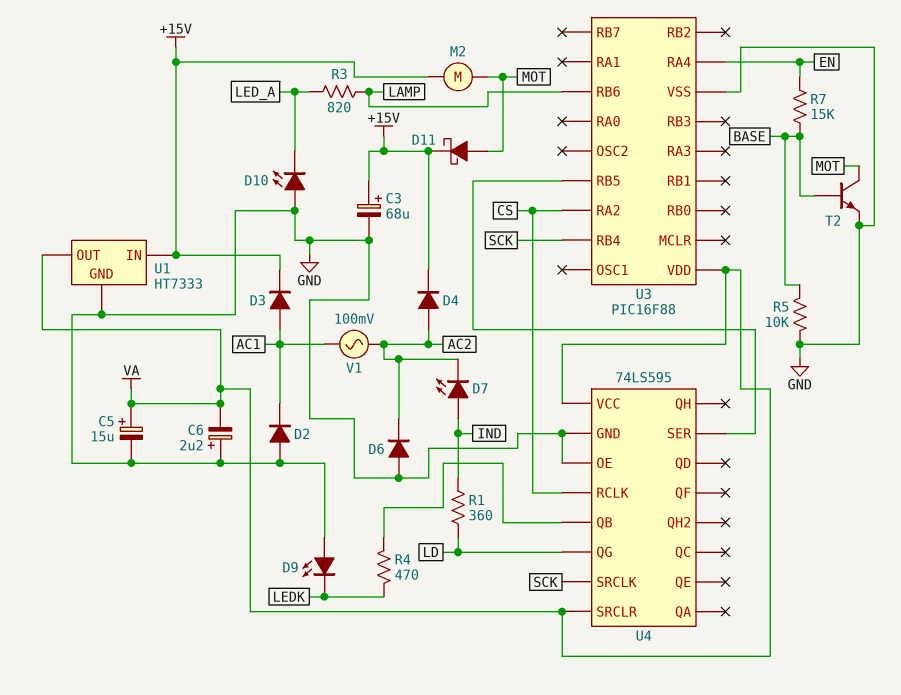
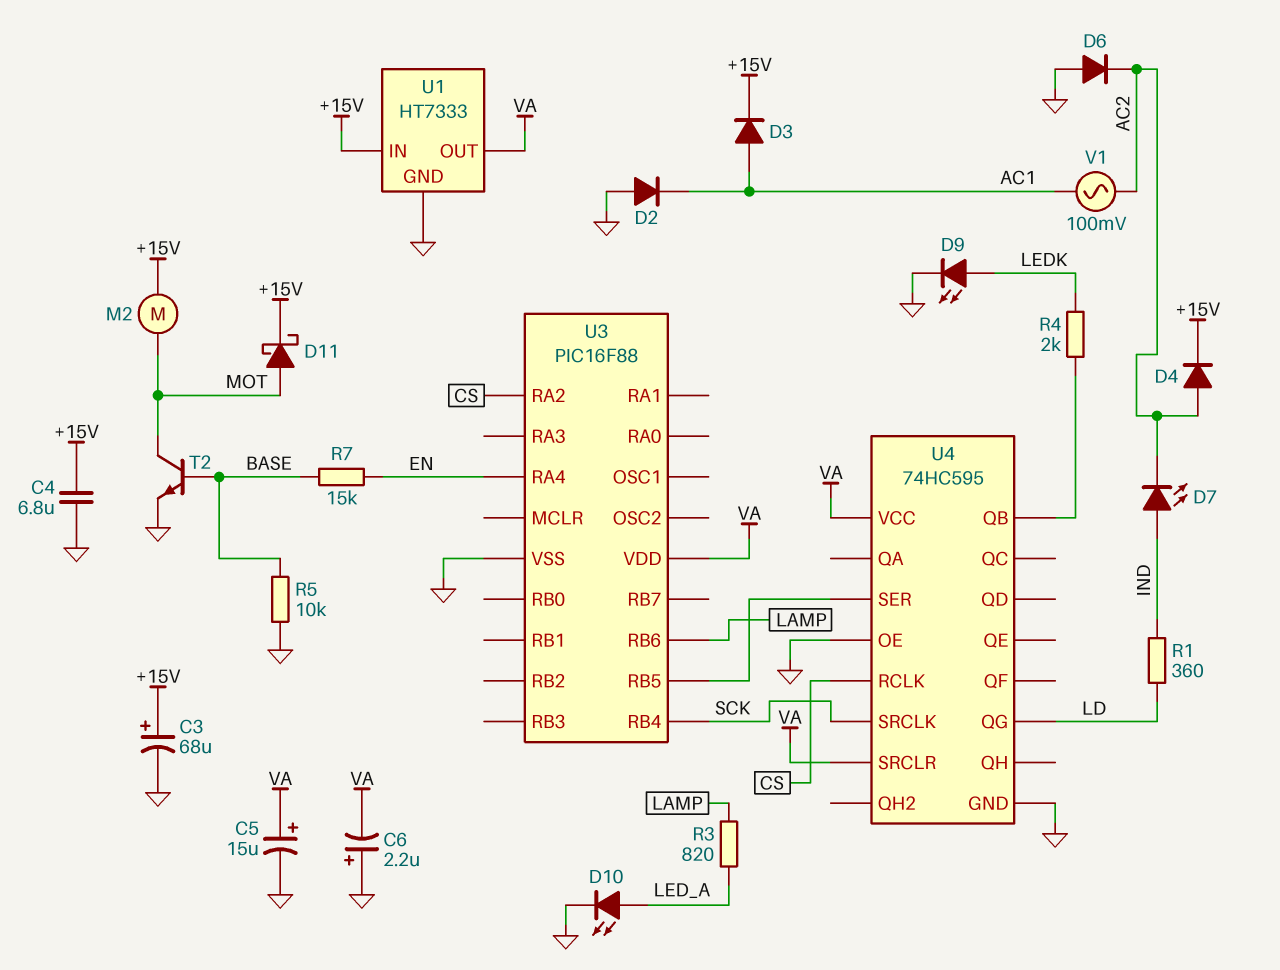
C4: none -> 6.8uF (+15V, GND)
D9: LED (A GND, K LEDK) -> LED (A LEDK, K GND)
D10: LED (A GND, K LED_A) -> LED (A LED_A, K GND)
R4: 470 (LEDK, U4/QB) -> 2k (LEDK, U4/QB)
U4: 74LS595 -> 74HC595

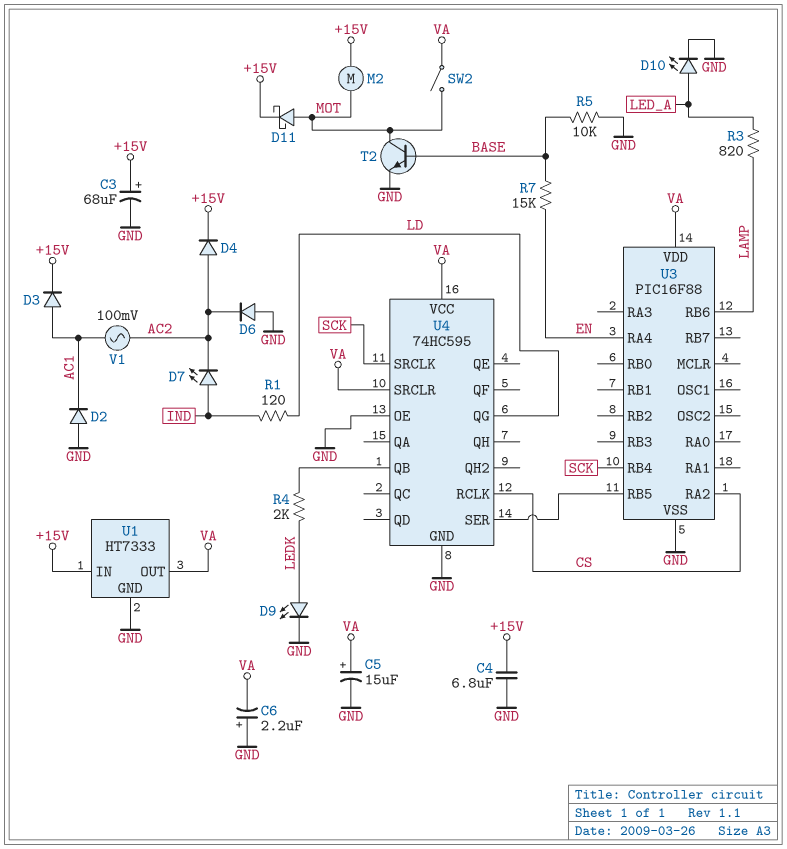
R1: 360 (IND, LD) -> 120 (IND, LD)
SW2: none -> switch (MOT, VA)

